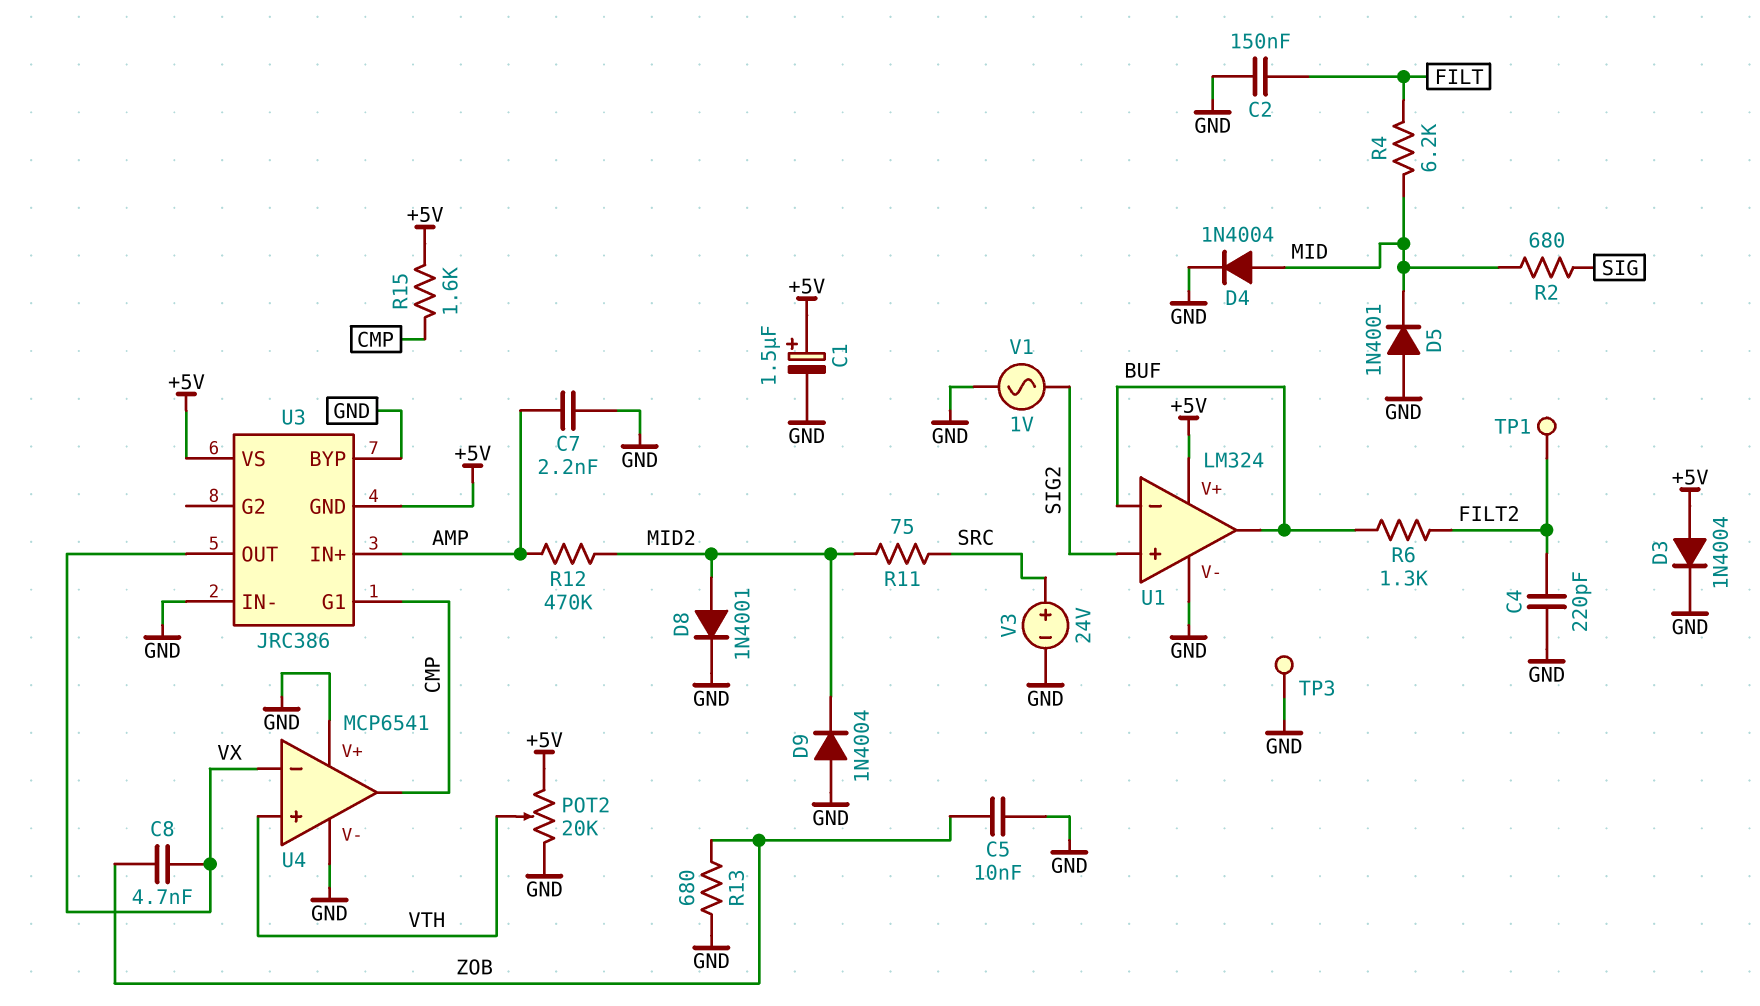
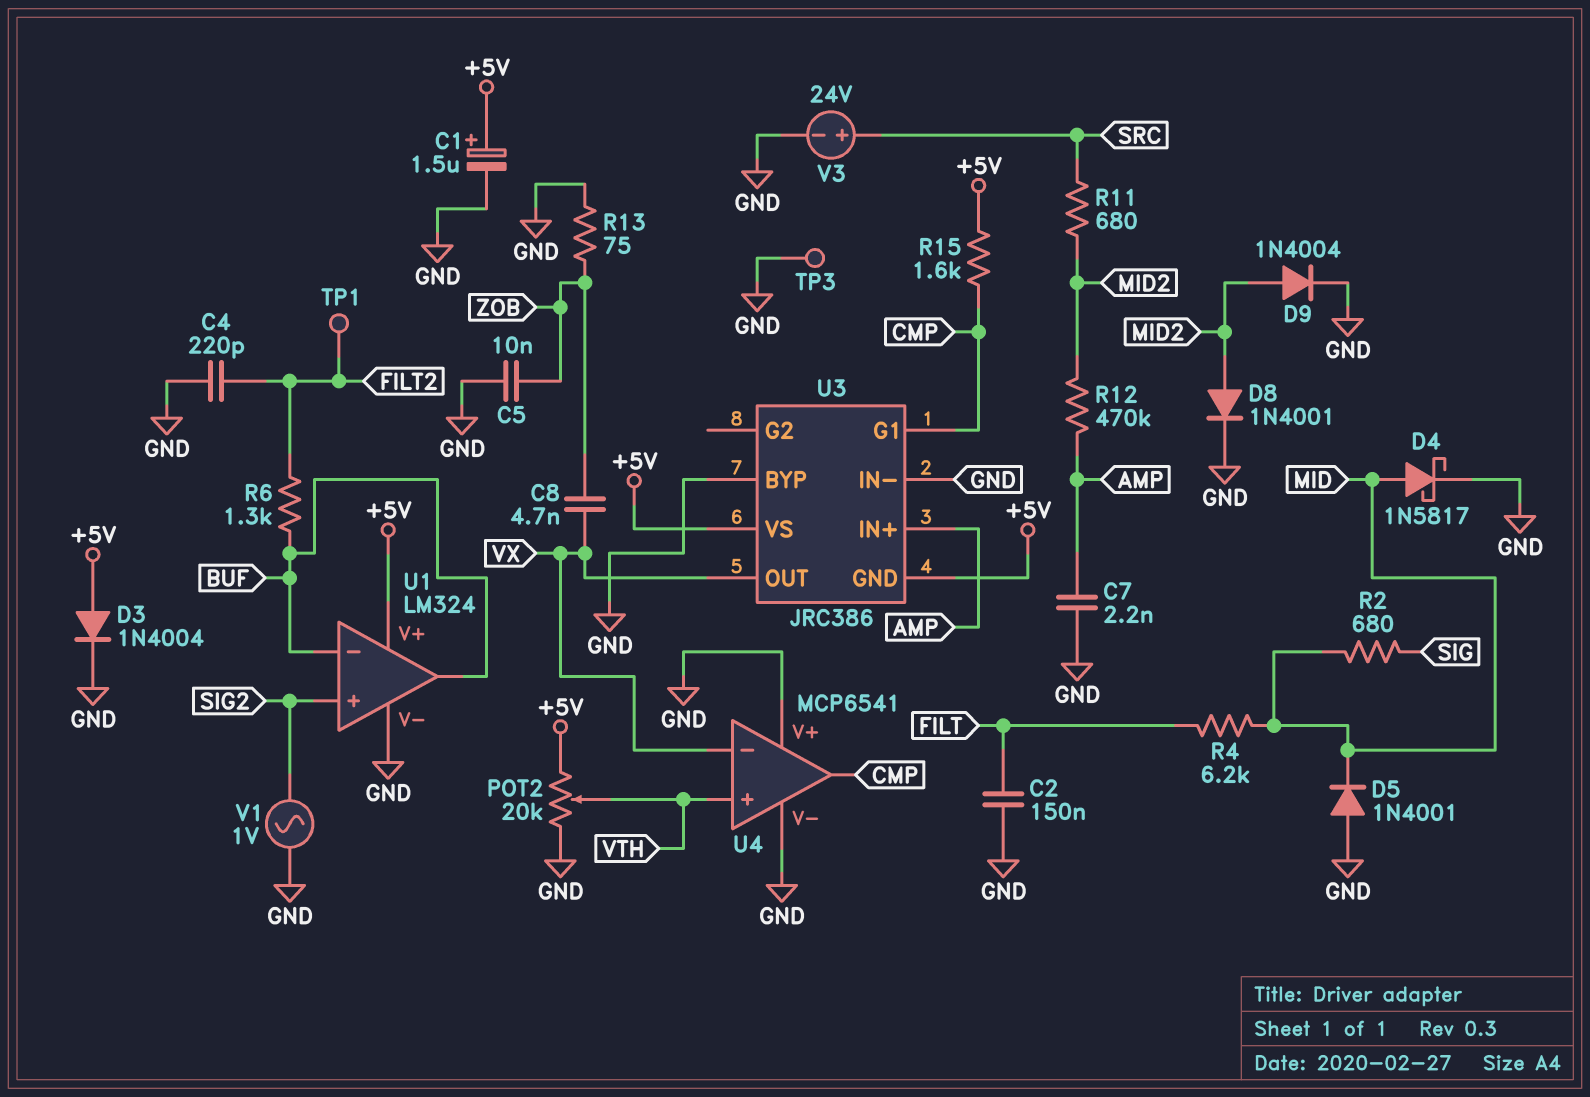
D4: diode 1N4004 (A MID, K GND) -> schottky 1N5817 (A MID, K GND)
D9: diode 1N4004 (A GND, K MID2) -> diode 1N4004 (A MID2, K GND)
R11: 75 (MID2, SRC) -> 680 (MID2, SRC)
R13: 680 (GND, ZOB) -> 75 (GND, ZOB)

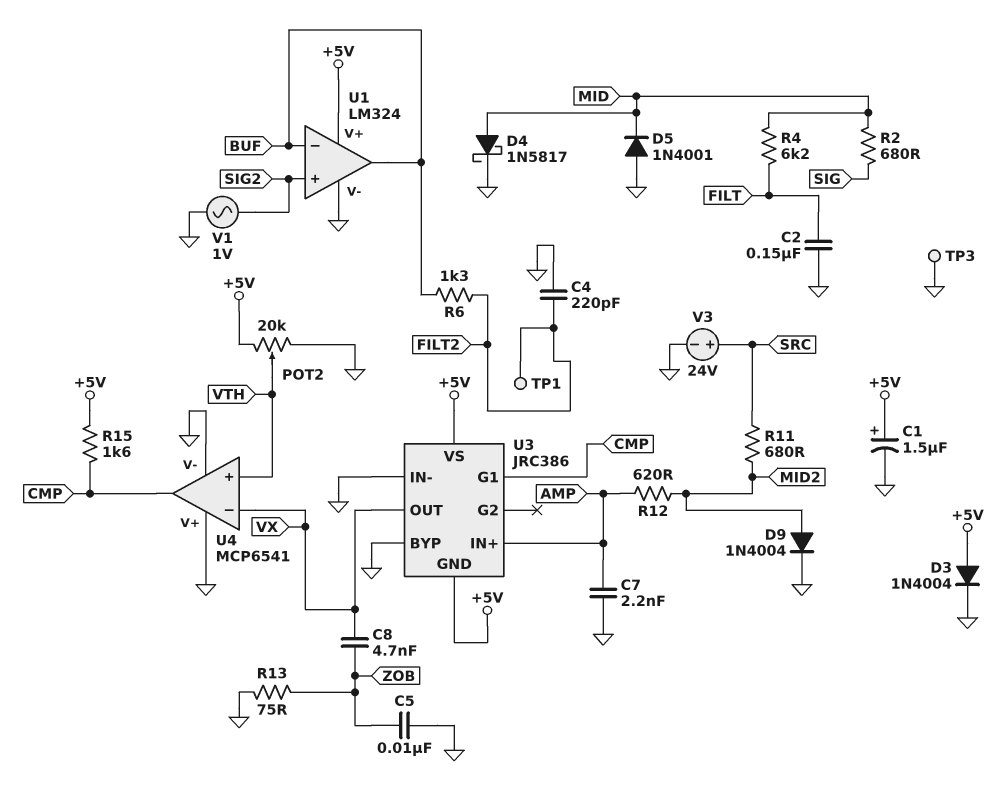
D8: diode 1N4001 (A MID2, K GND) -> none
R12: 470k (AMP, MID2) -> 620 (AMP, MID2)

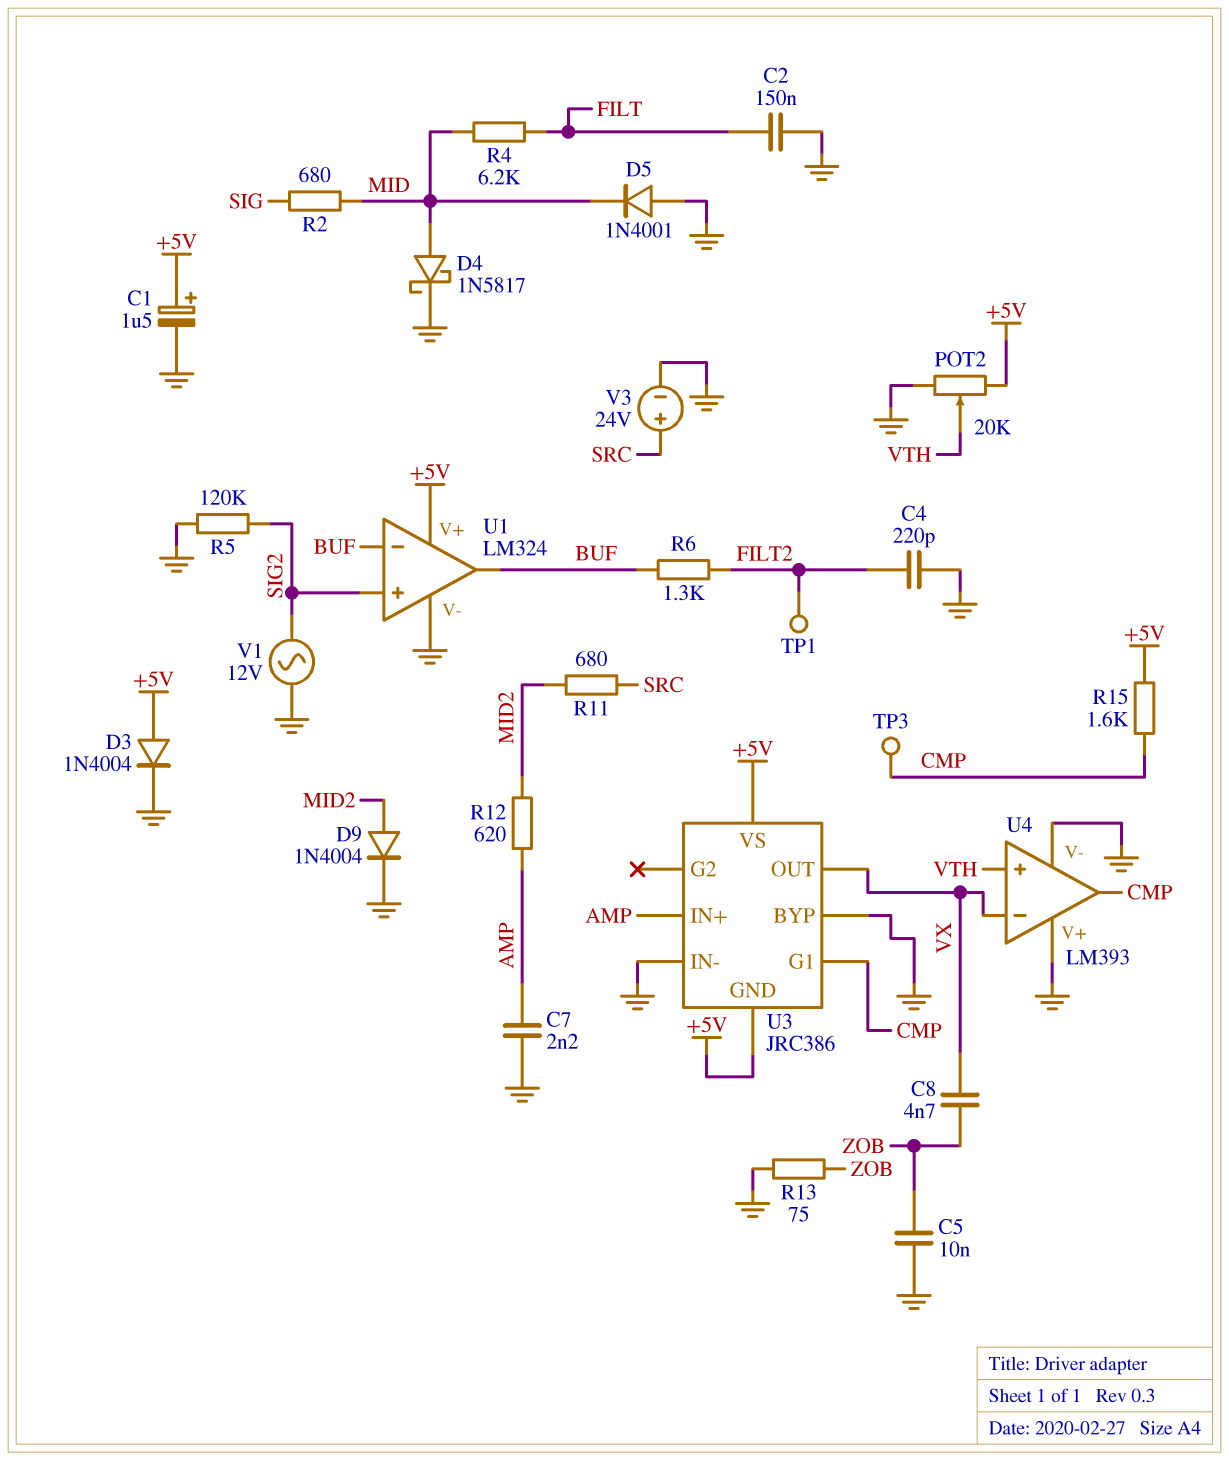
R5: none -> 120k (GND, SIG2)
TP3: test point (GND) -> test point (CMP)
U4: MCP6541 -> LM393
V1: AC 1V (GND, SIG2) -> AC 12V (GND, SIG2)

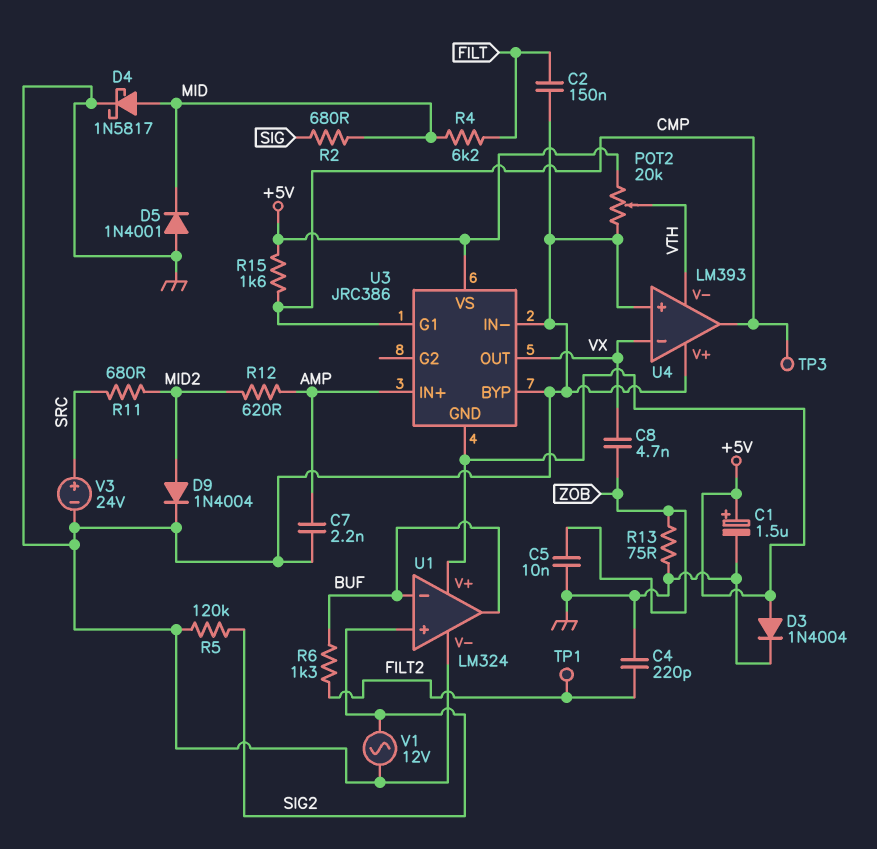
U4 pin V-: GND -> VTH
U4 pin in+: VTH -> GND

